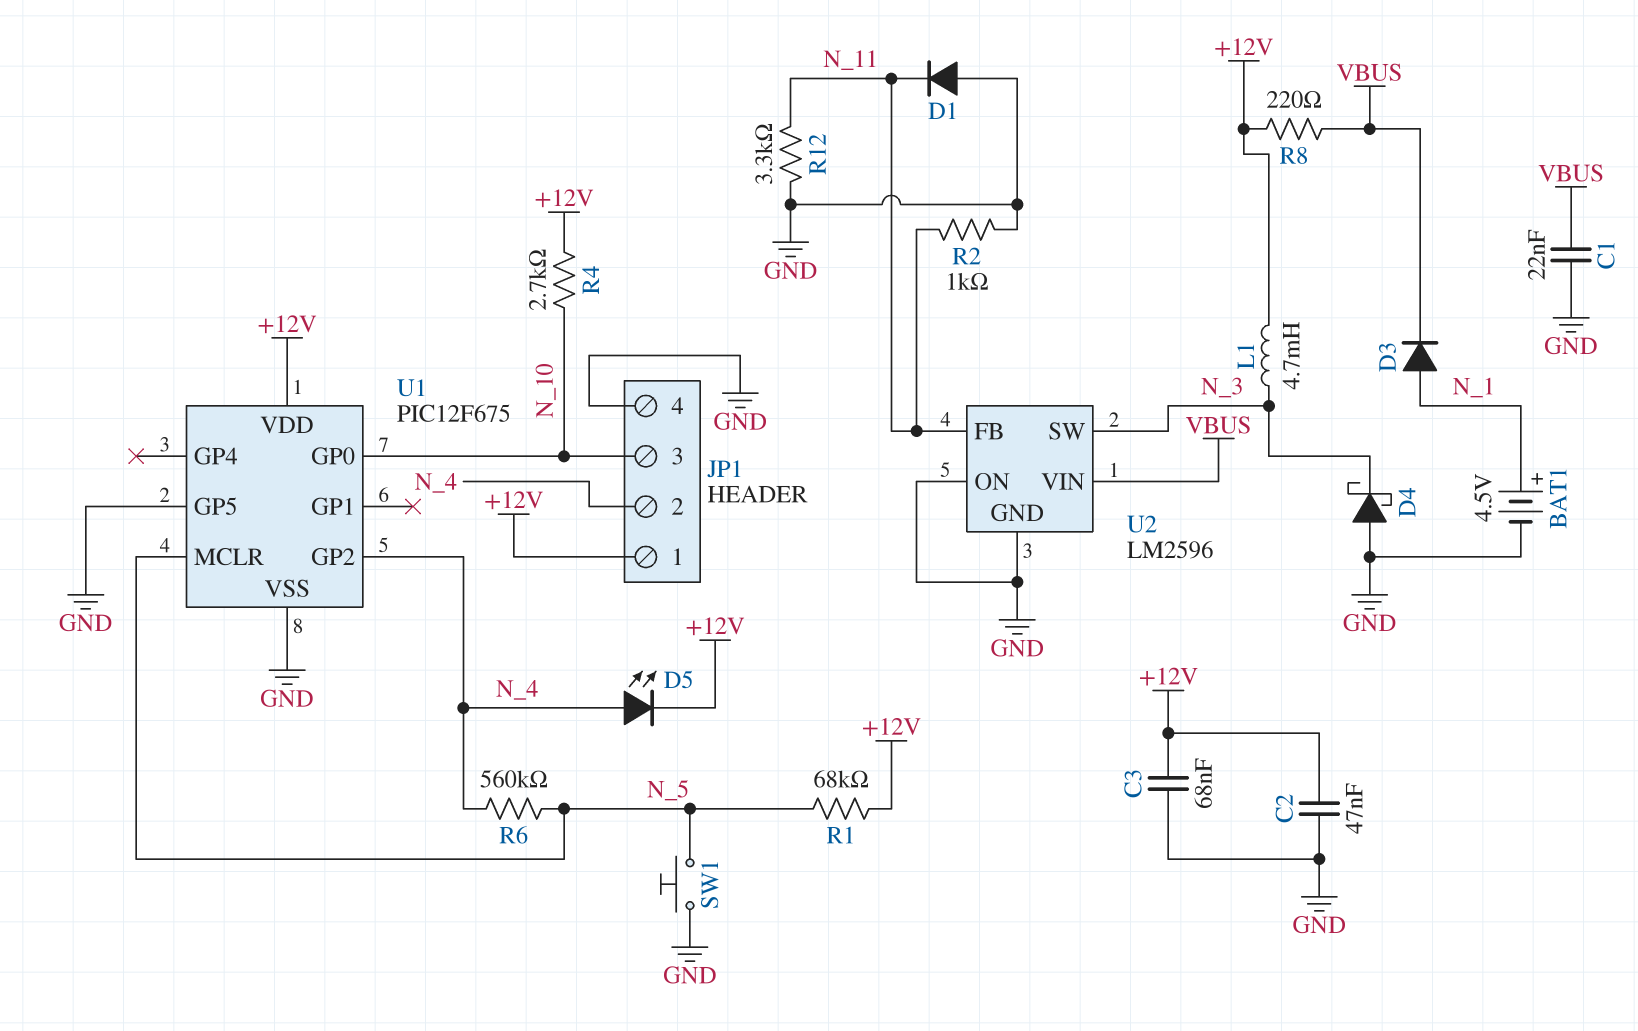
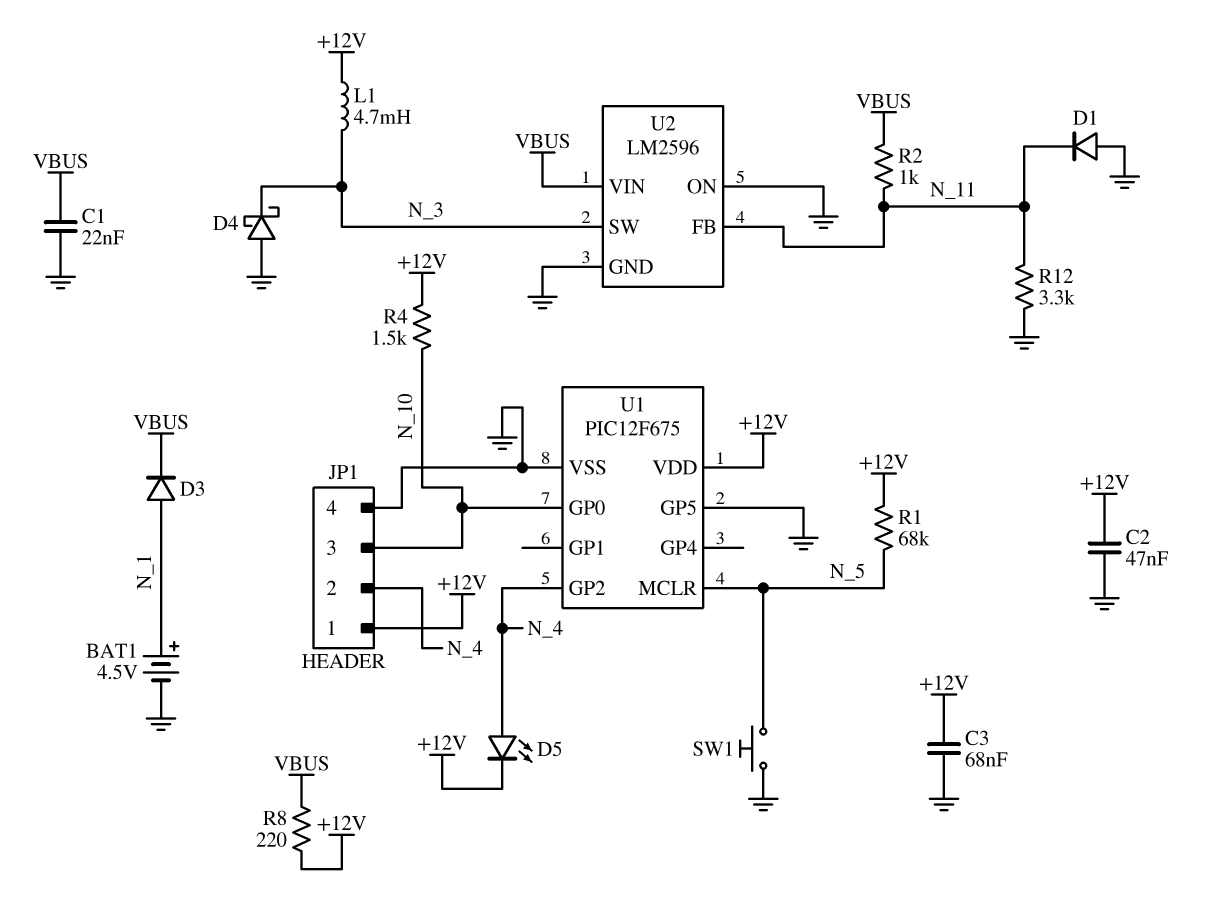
R2: 1k (GND, N_11) -> 1k (N_11, VBUS)
R4: 2.7k (+12V, N_10) -> 1.5k (+12V, N_10)
R6: 560k (N_4, N_5) -> none

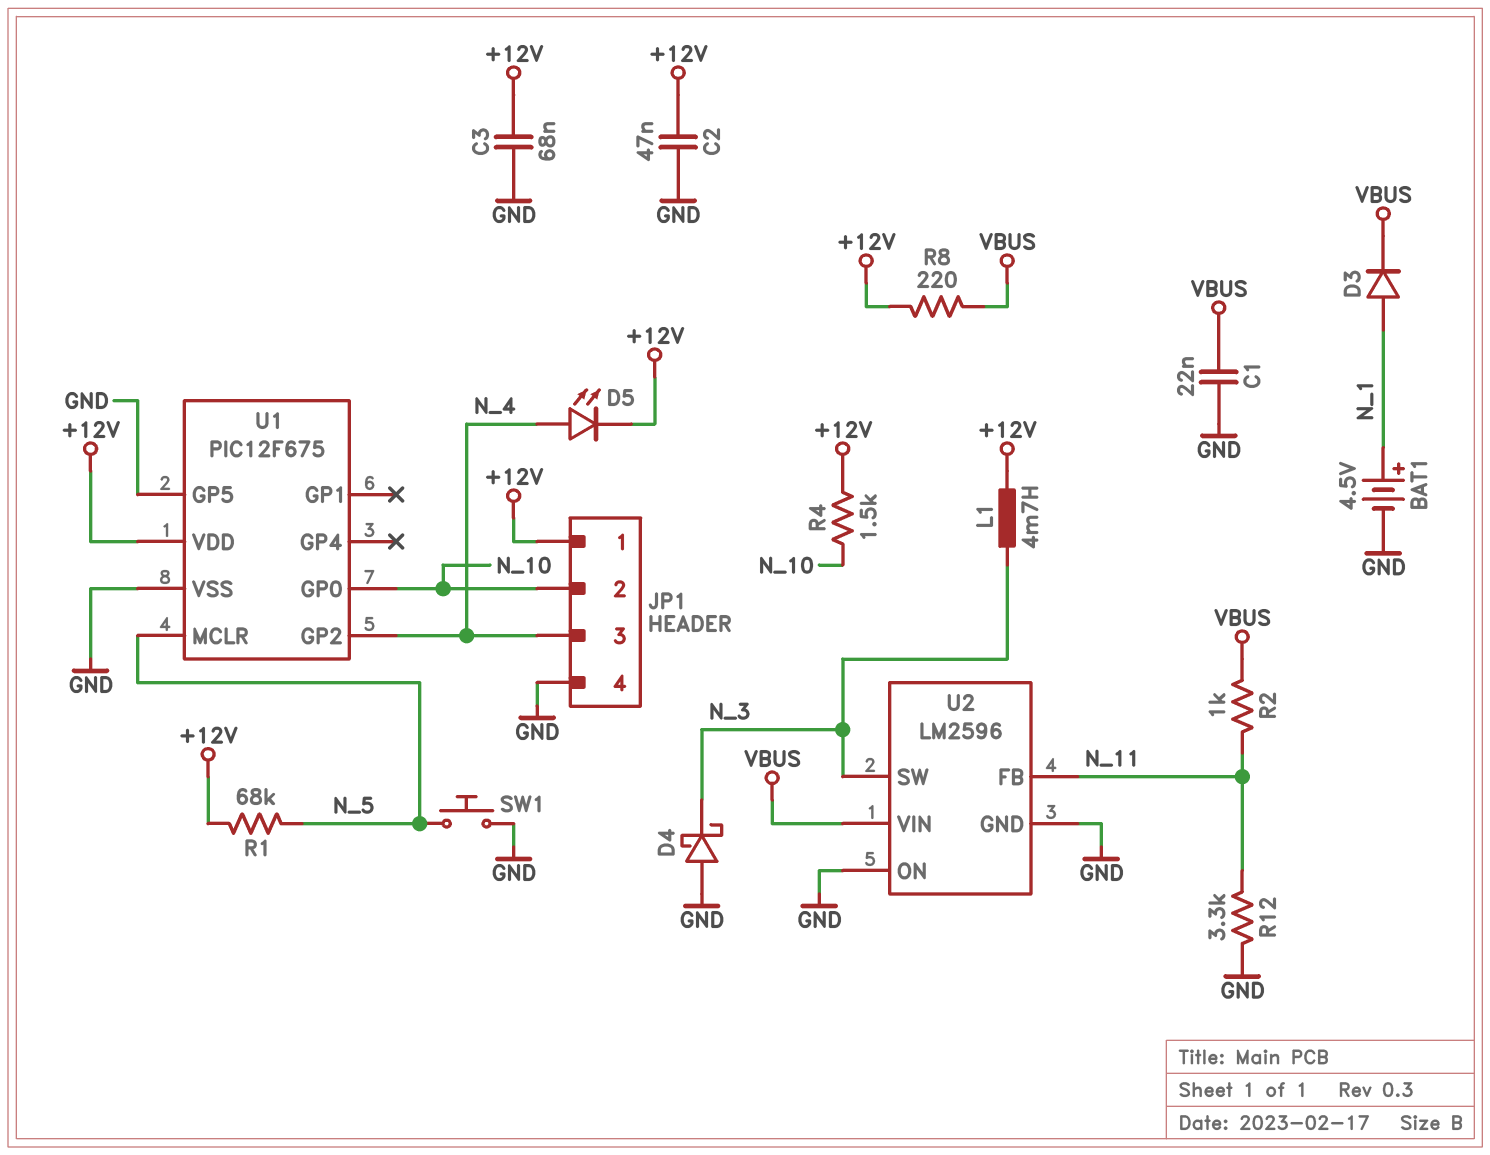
D1: diode (A GND, K N_11) -> none
JP1 pin 2: N_4 -> N_10
JP1 pin 3: N_10 -> N_4

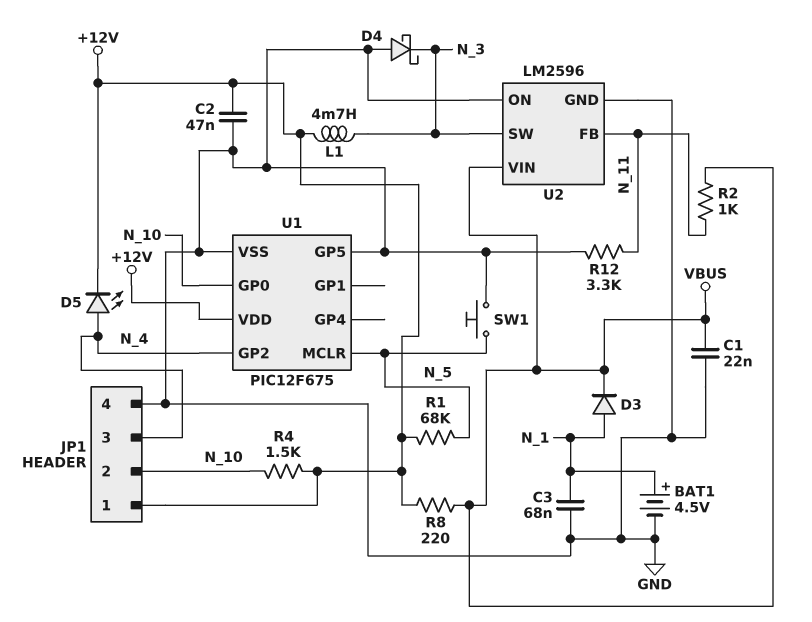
C3: 68nF (+12V, GND) -> 68nF (GND, N_1)

